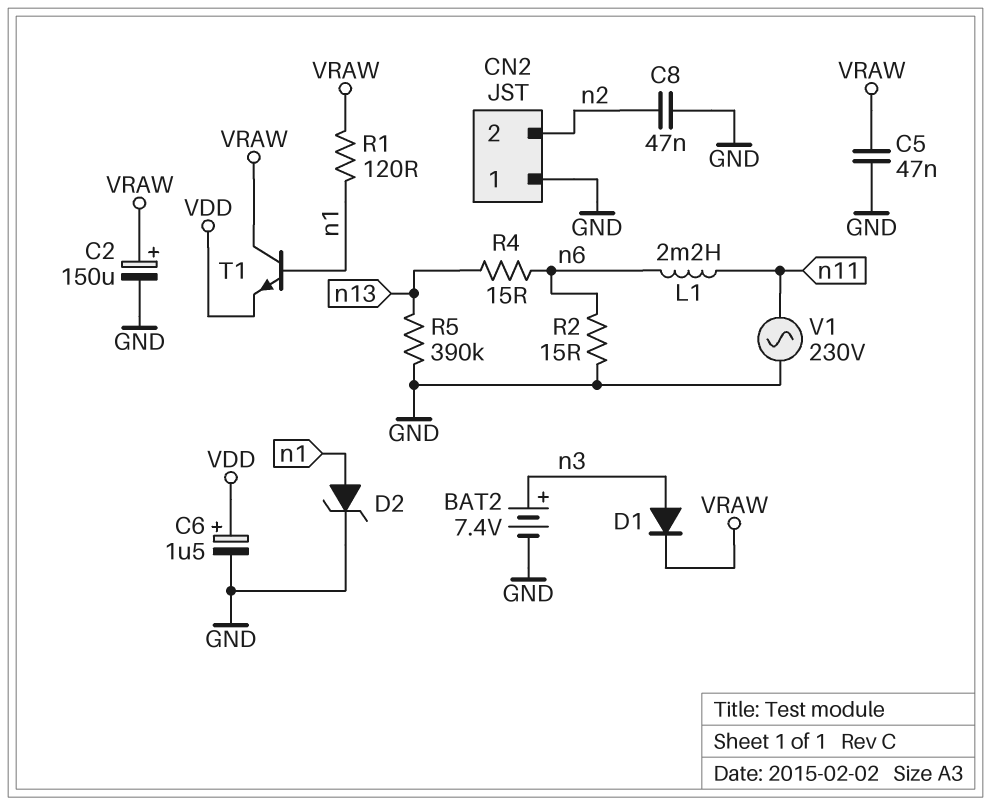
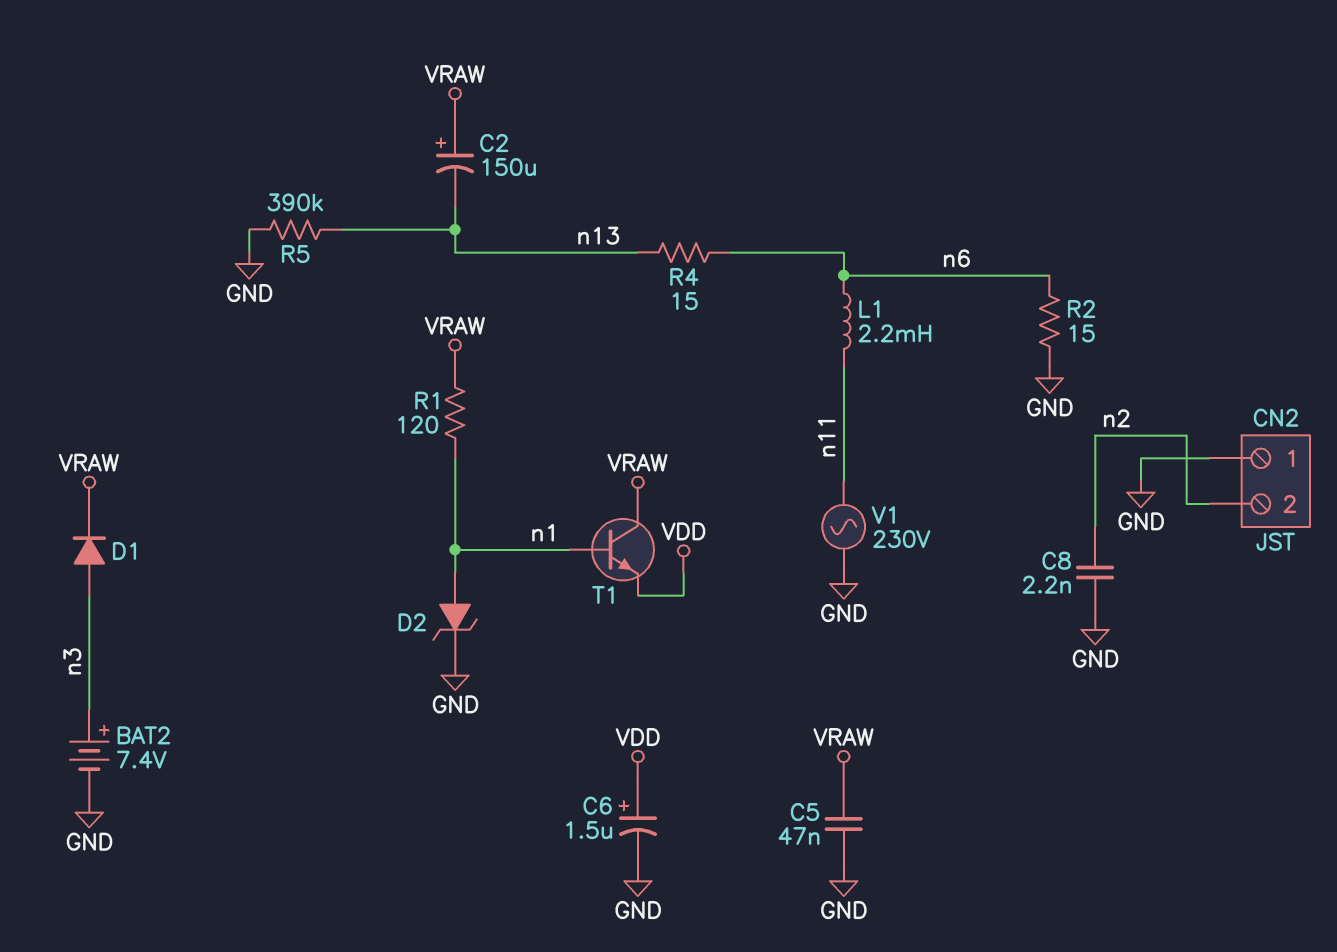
C2: 150uF (plus VRAW, minus GND) -> 150uF (plus VRAW, minus n13)
C8: 47nF (GND, n2) -> 2.2nF (GND, n2)

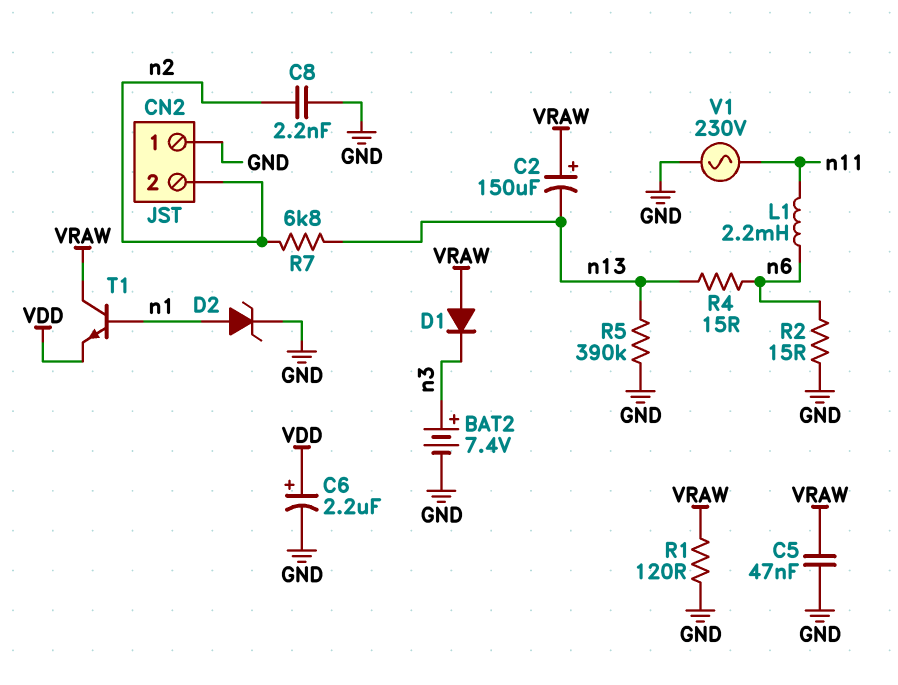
C6: 1.5uF (plus VDD, minus GND) -> 2.2uF (plus VDD, minus GND)
D1: diode (A n3, K VRAW) -> diode (A VRAW, K n3)
R1: 120 (VRAW, n1) -> 120 (GND, VRAW)
R7: none -> 6.8k (n2, n13)

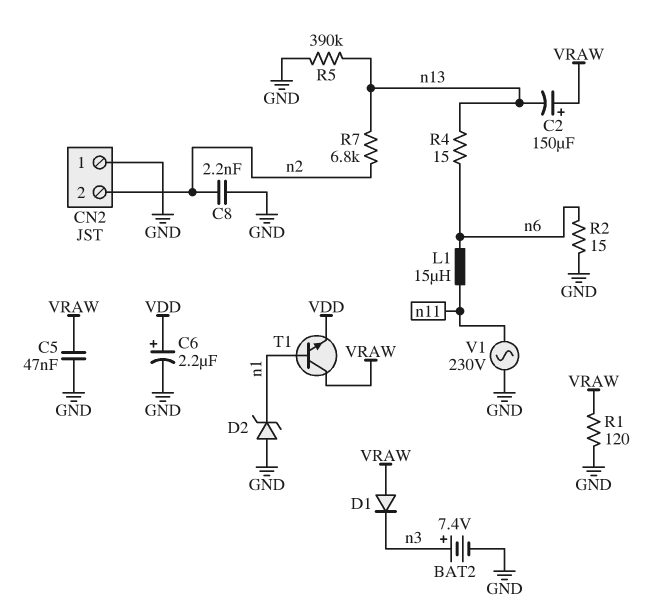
D2: zener (A n1, K GND) -> zener (A GND, K n1)
L1: 2.2mH (n6, n11) -> 15uH (n6, n11)

